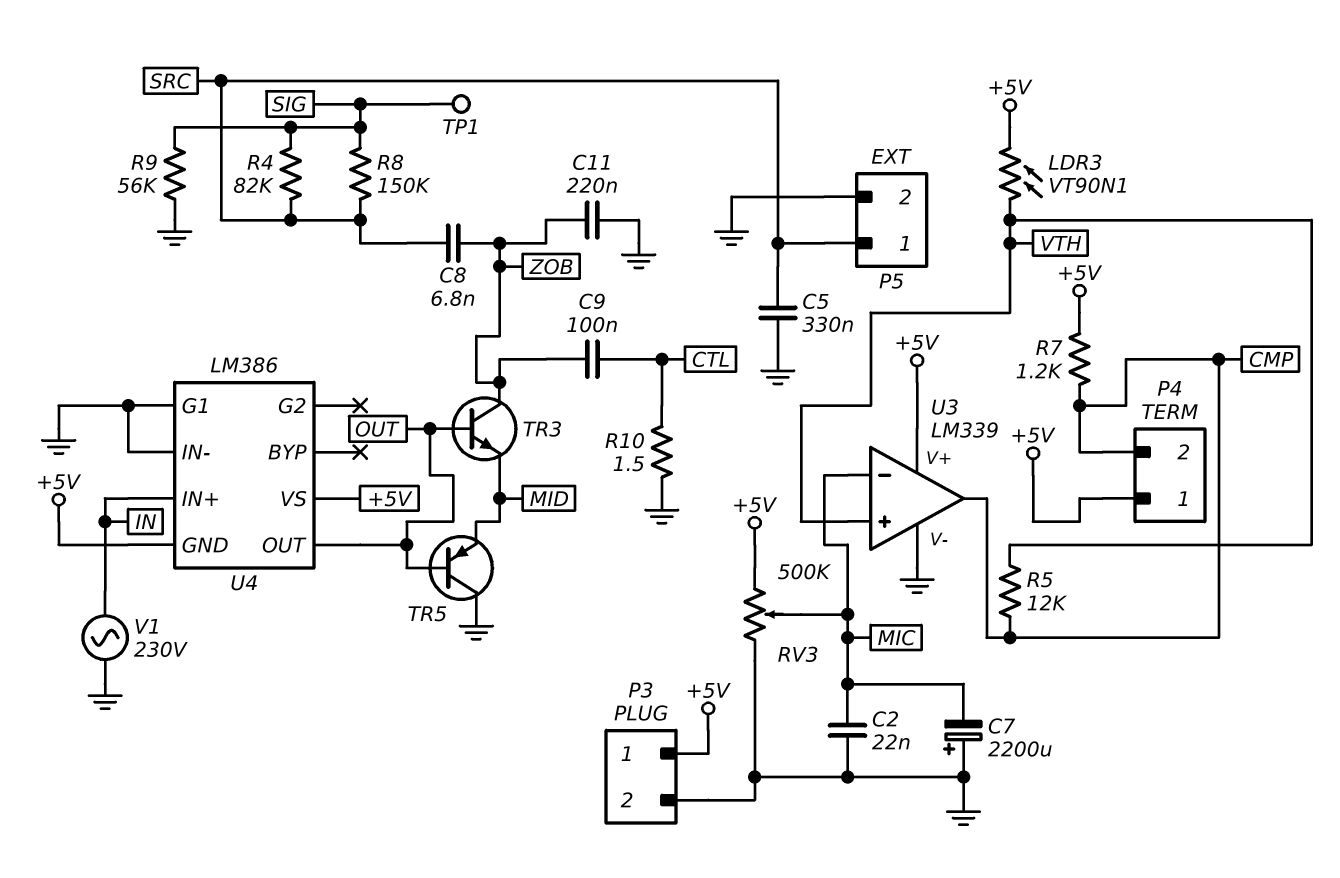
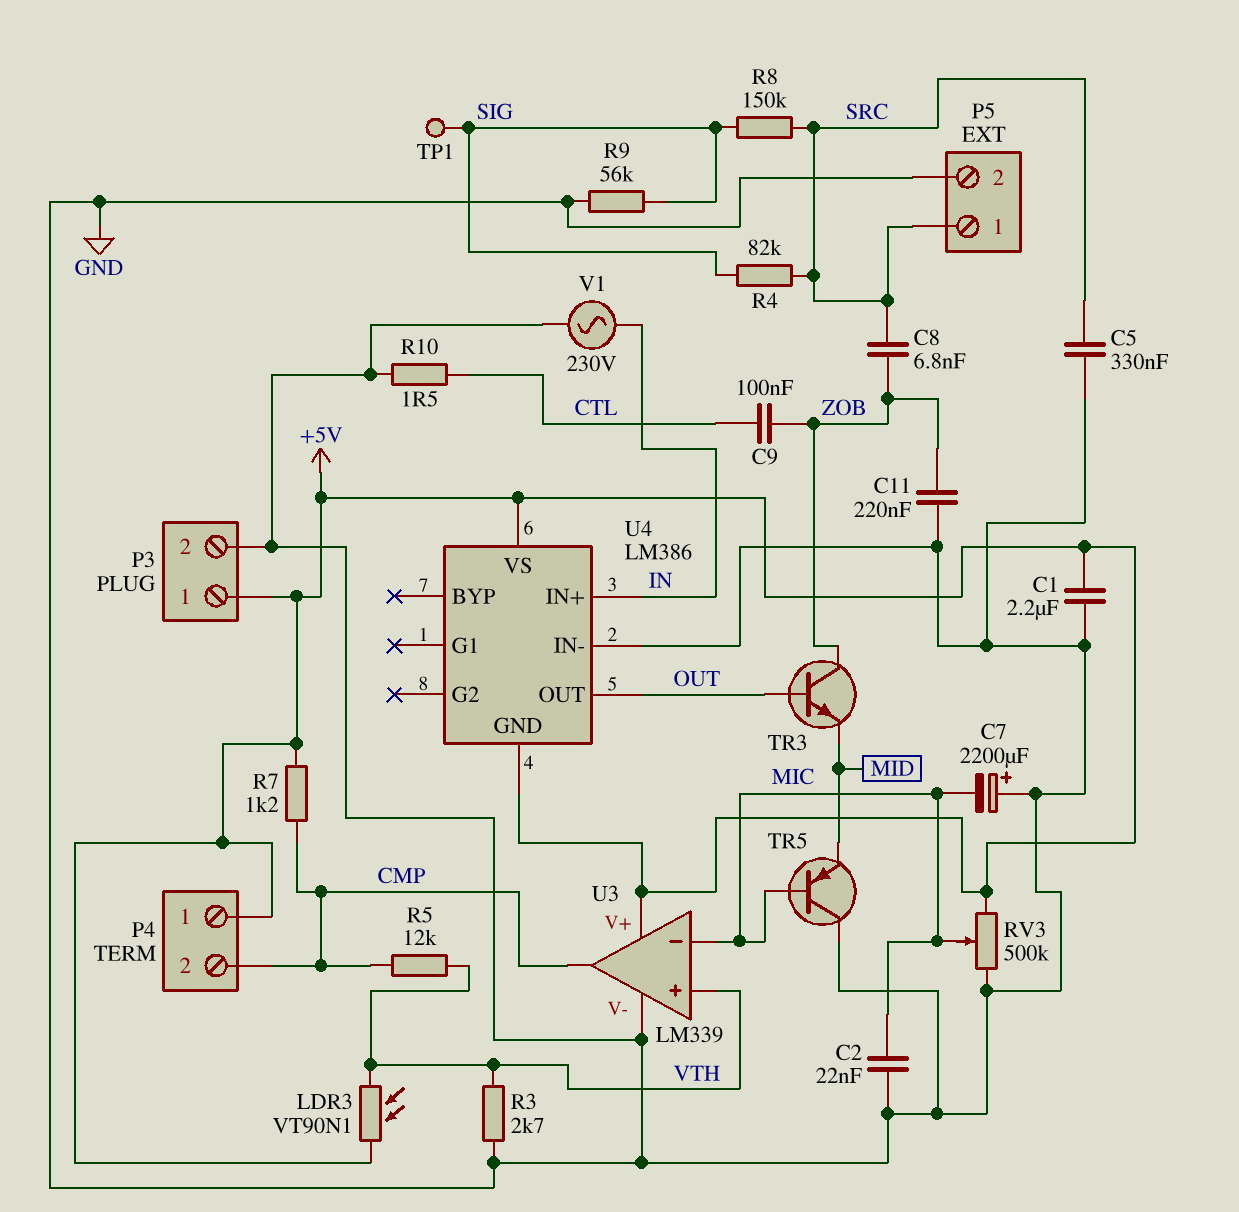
C1: none -> 2.2uF (+5V, GND)
R3: none -> 2.7k (GND, VTH)
TR5: PNP (B OUT, C GND, E MID) -> PNP (B MIC, C GND, E MID)
U4 pin G1: GND -> none

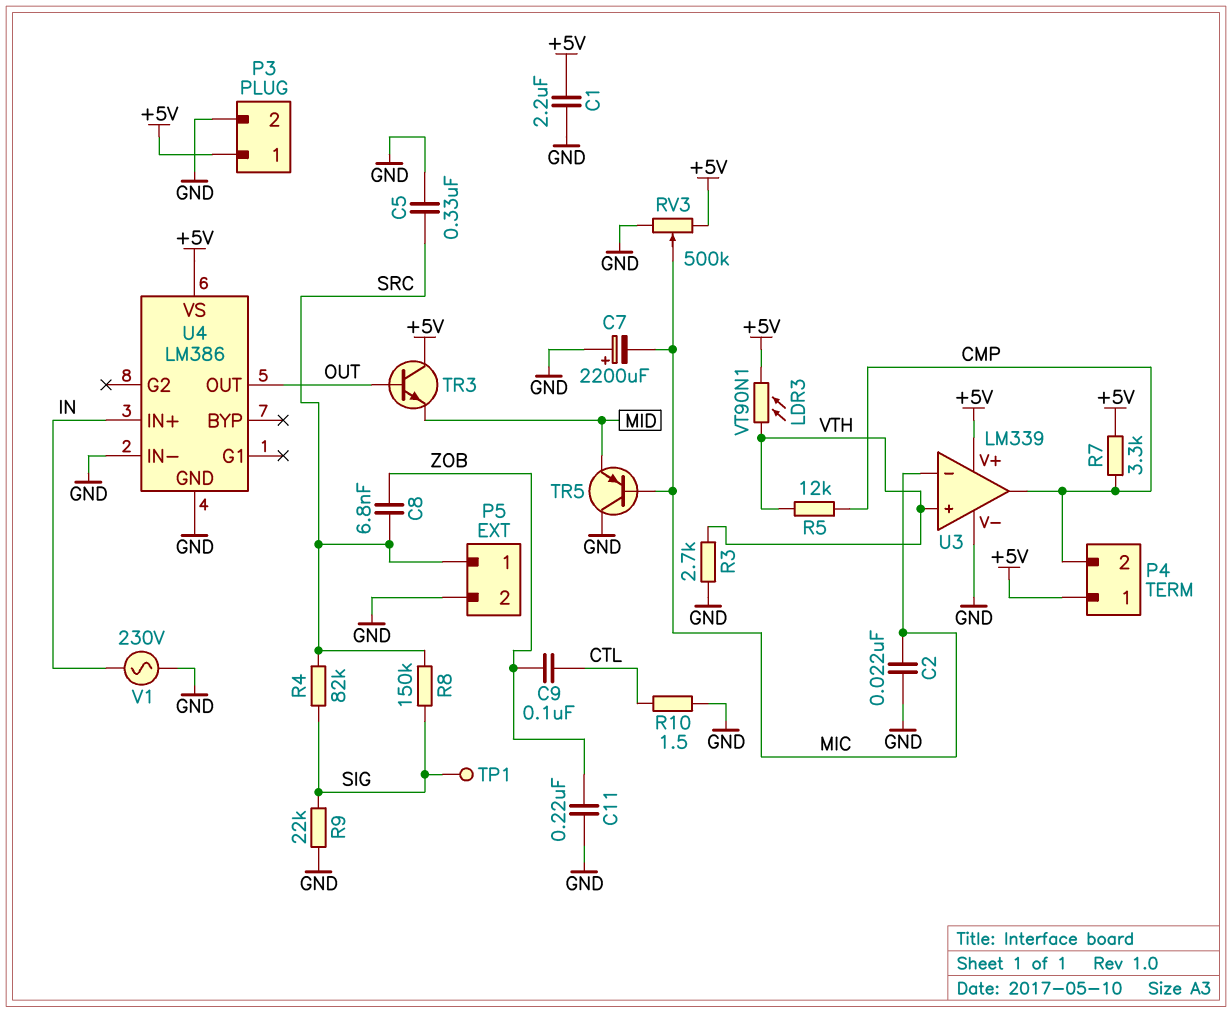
R7: 1.2k (+5V, CMP) -> 3.3k (+5V, CMP)
R9: 56k (GND, SIG) -> 22k (GND, SIG)
TR3: NPN (B OUT, C ZOB, E MID) -> NPN (B OUT, C +5V, E MID)
U4 pin GND: +5V -> GND

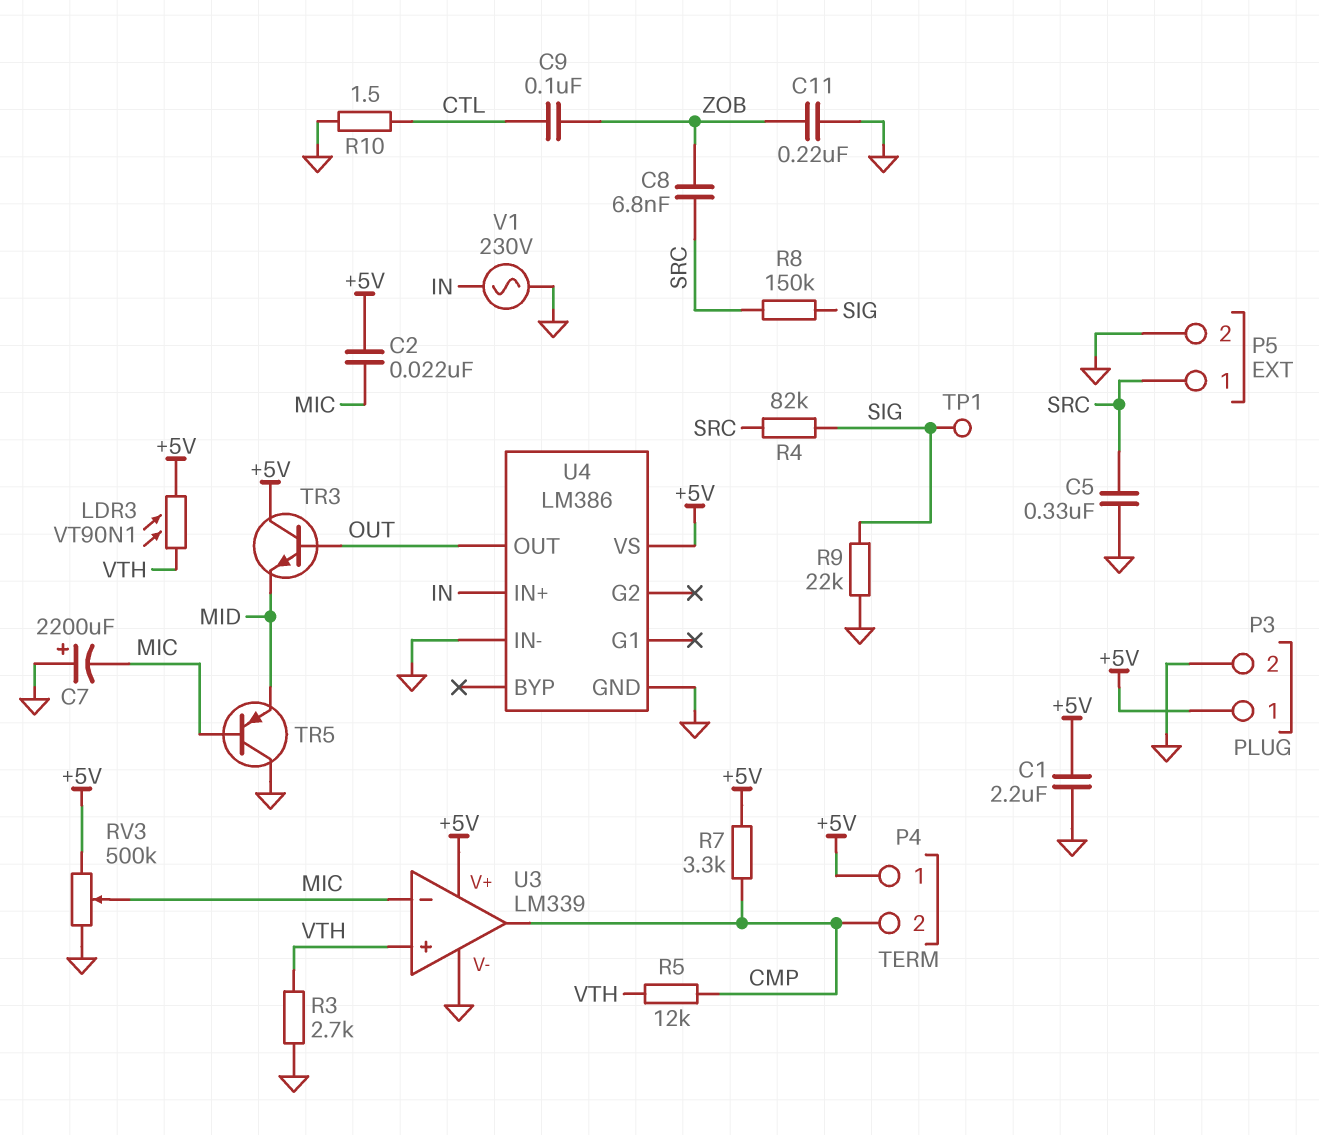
C2: 22nF (GND, MIC) -> 22nF (+5V, MIC)

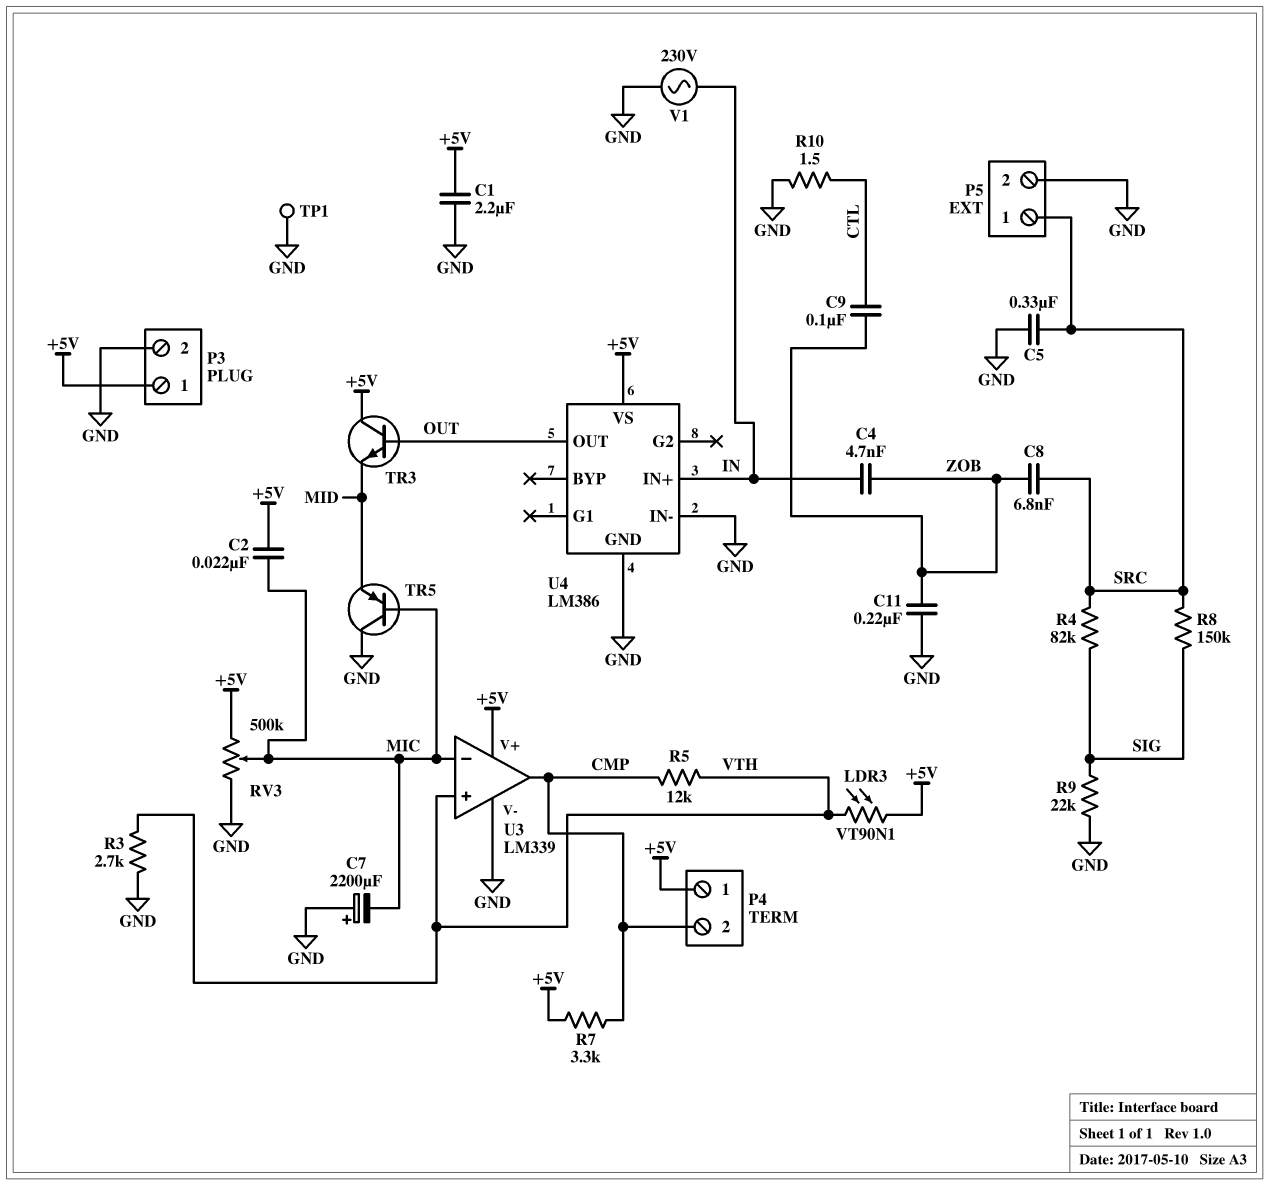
C4: none -> 4.7nF (IN, ZOB)
TP1: test point (SIG) -> test point (GND)

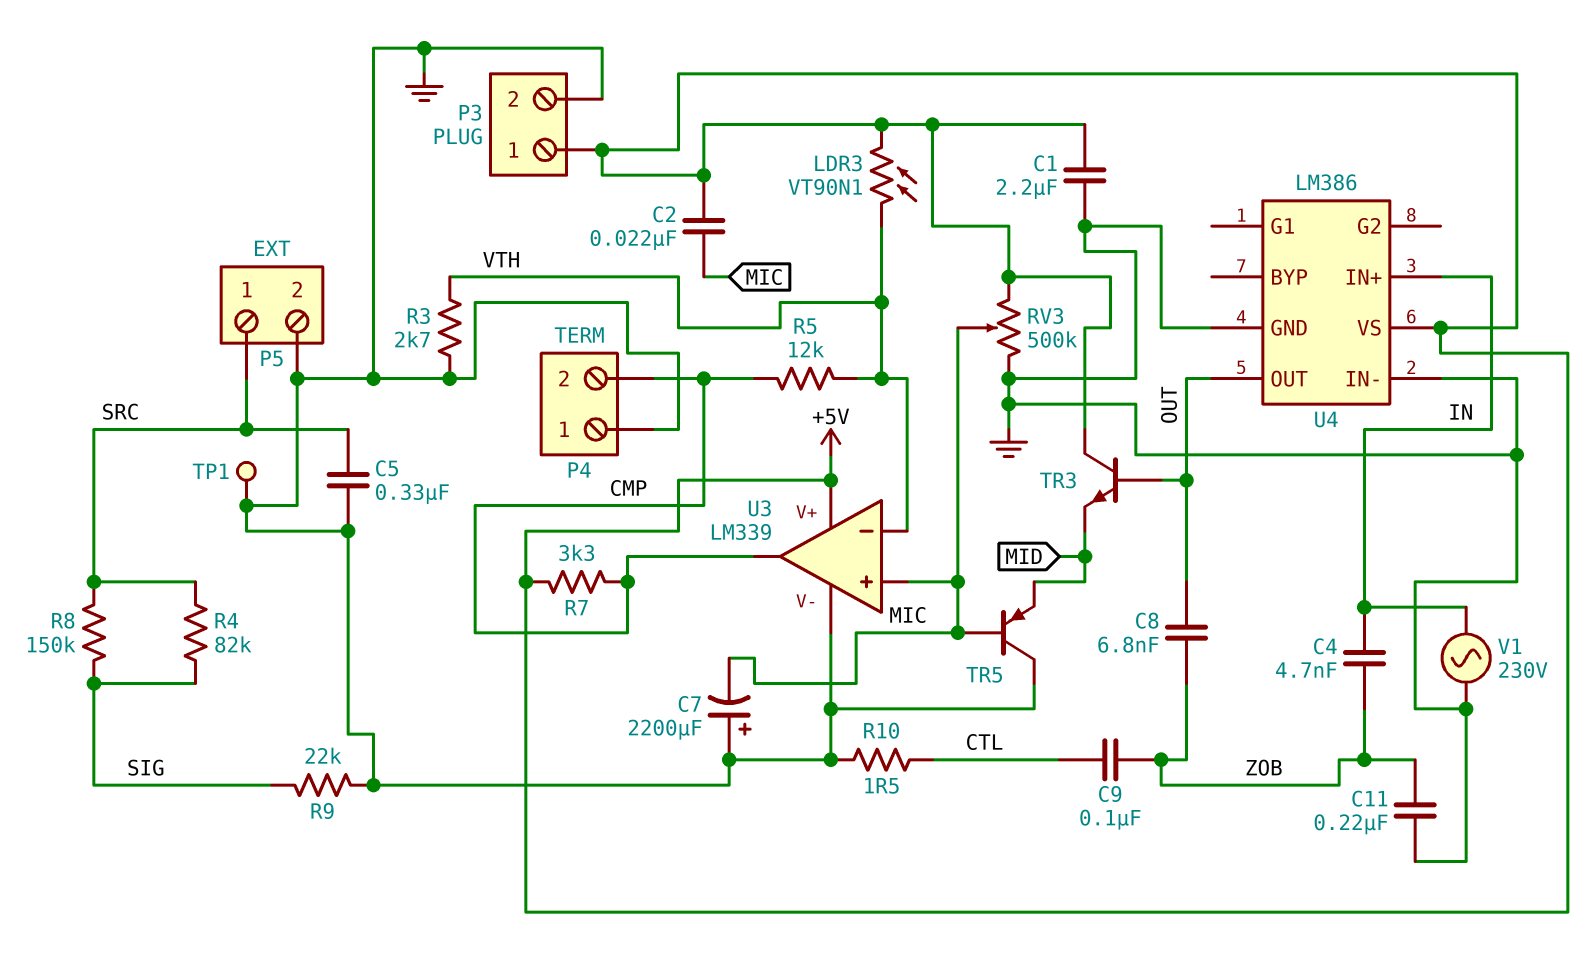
C8: 6.8nF (SRC, ZOB) -> 6.8nF (OUT, ZOB)
P4 pin 1: +5V -> GND
U3 pin in+: VTH -> MIC
U3 pin in-: MIC -> VTH

